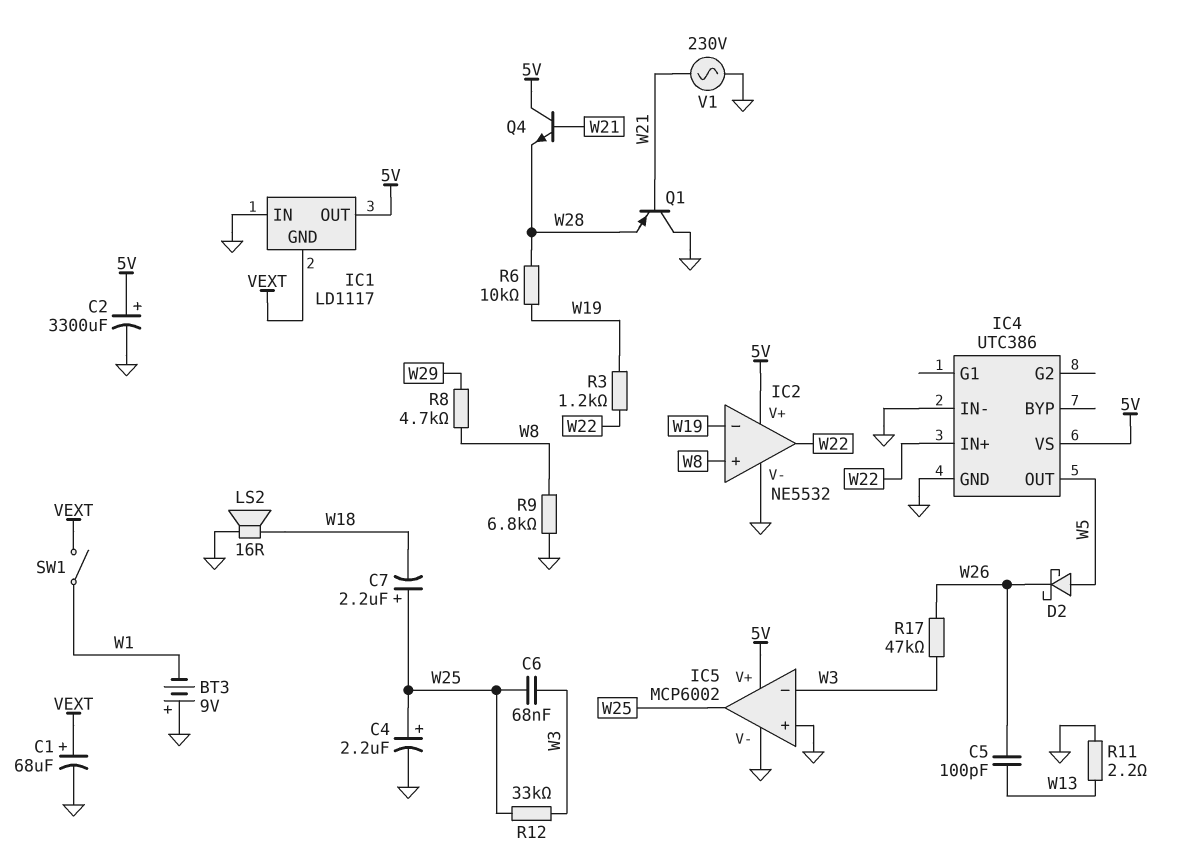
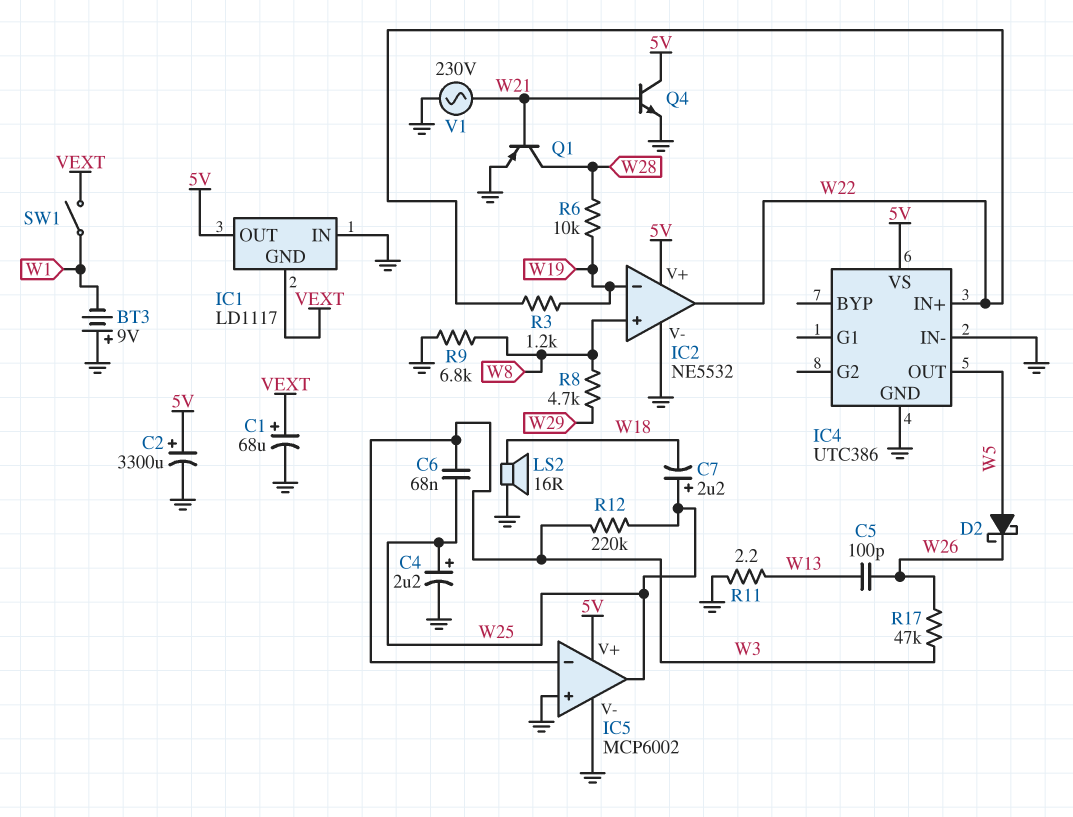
Q1: PNP (B W21, C GND, E W28) -> PNP (B W21, C W28, E GND)
Q4: NPN (B W21, C 5V, E W28) -> NPN (B W21, C 5V, E GND)
R12: 33k (W3, W25) -> 220k (W3, W25)

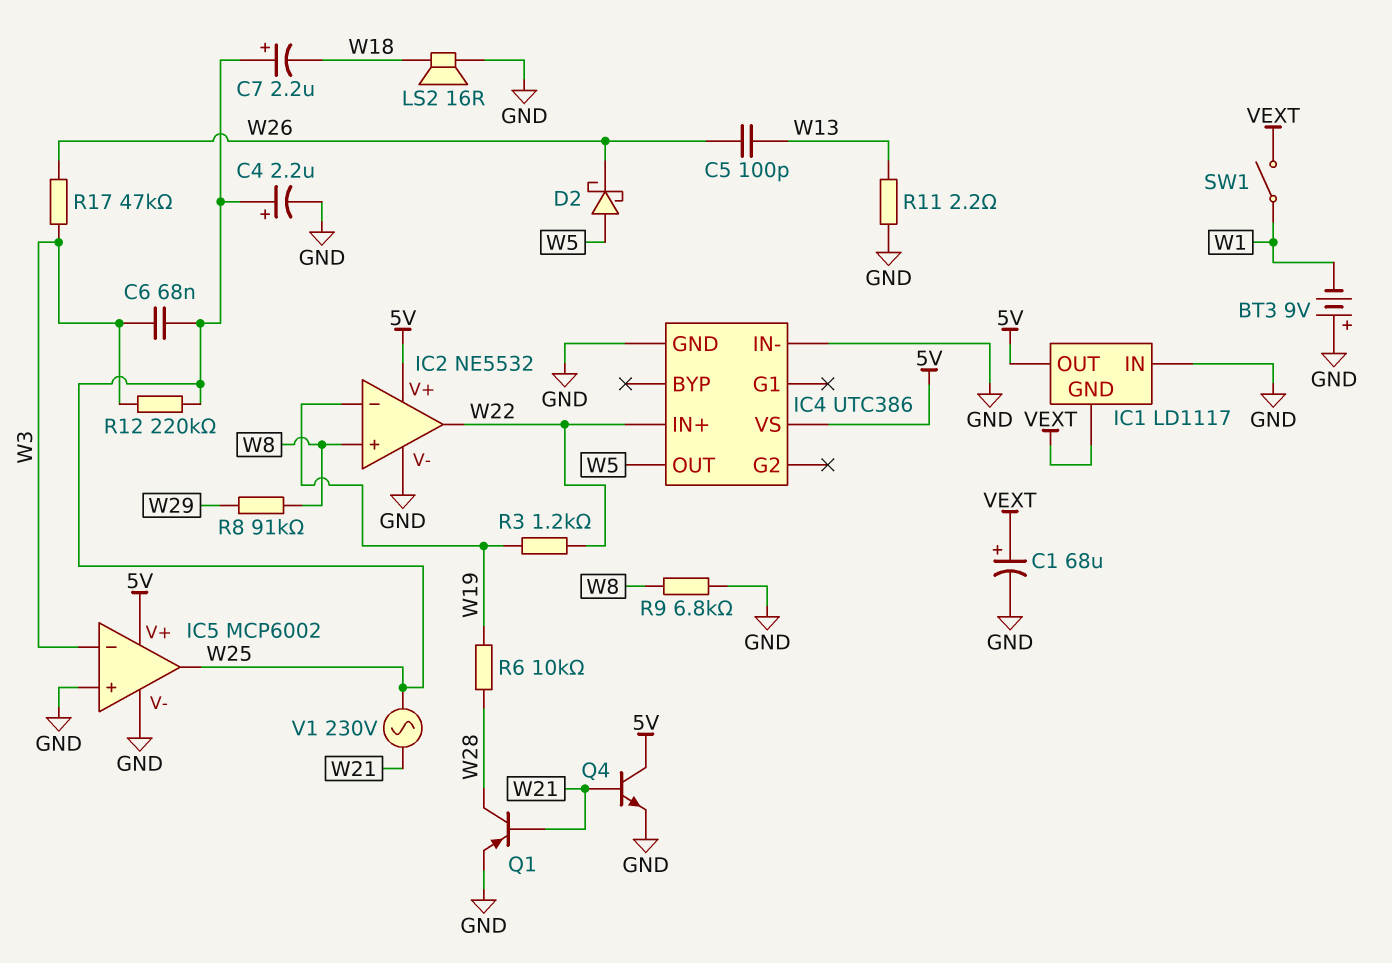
C2: 3300uF (plus 5V, minus GND) -> none
R8: 4.7k (W8, W29) -> 91k (W8, W29)
V1: AC 230V (GND, W21) -> AC 230V (W21, W25)

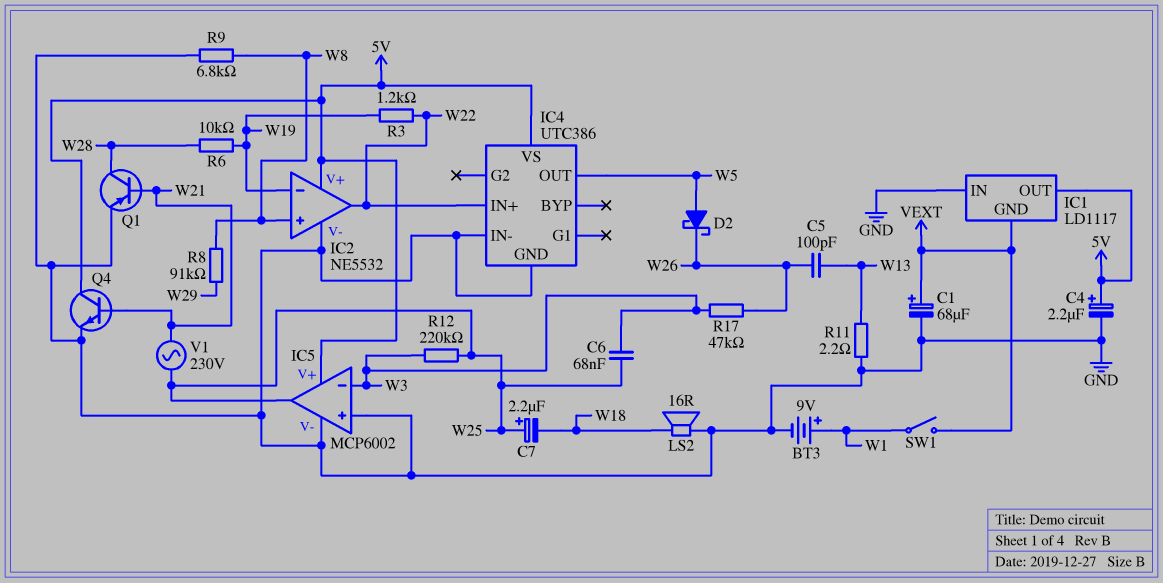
BT3: 9V (plus GND, minus W1) -> 9V (plus W1, minus GND)
C4: 2.2uF (plus W25, minus GND) -> 2.2uF (plus 5V, minus GND)

